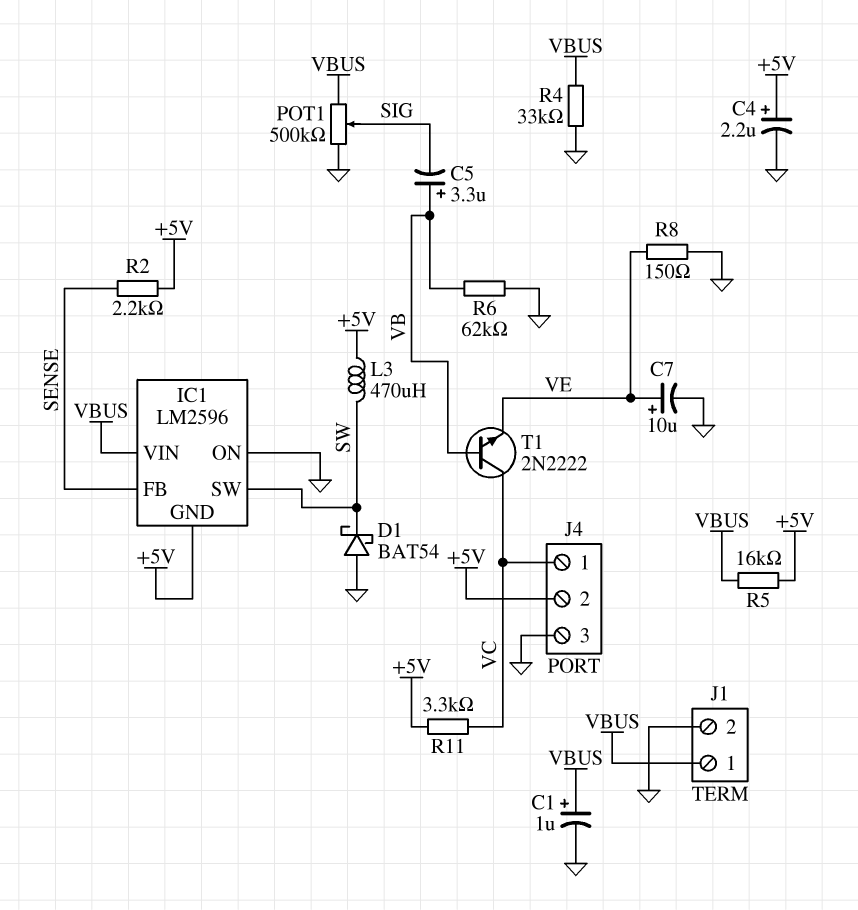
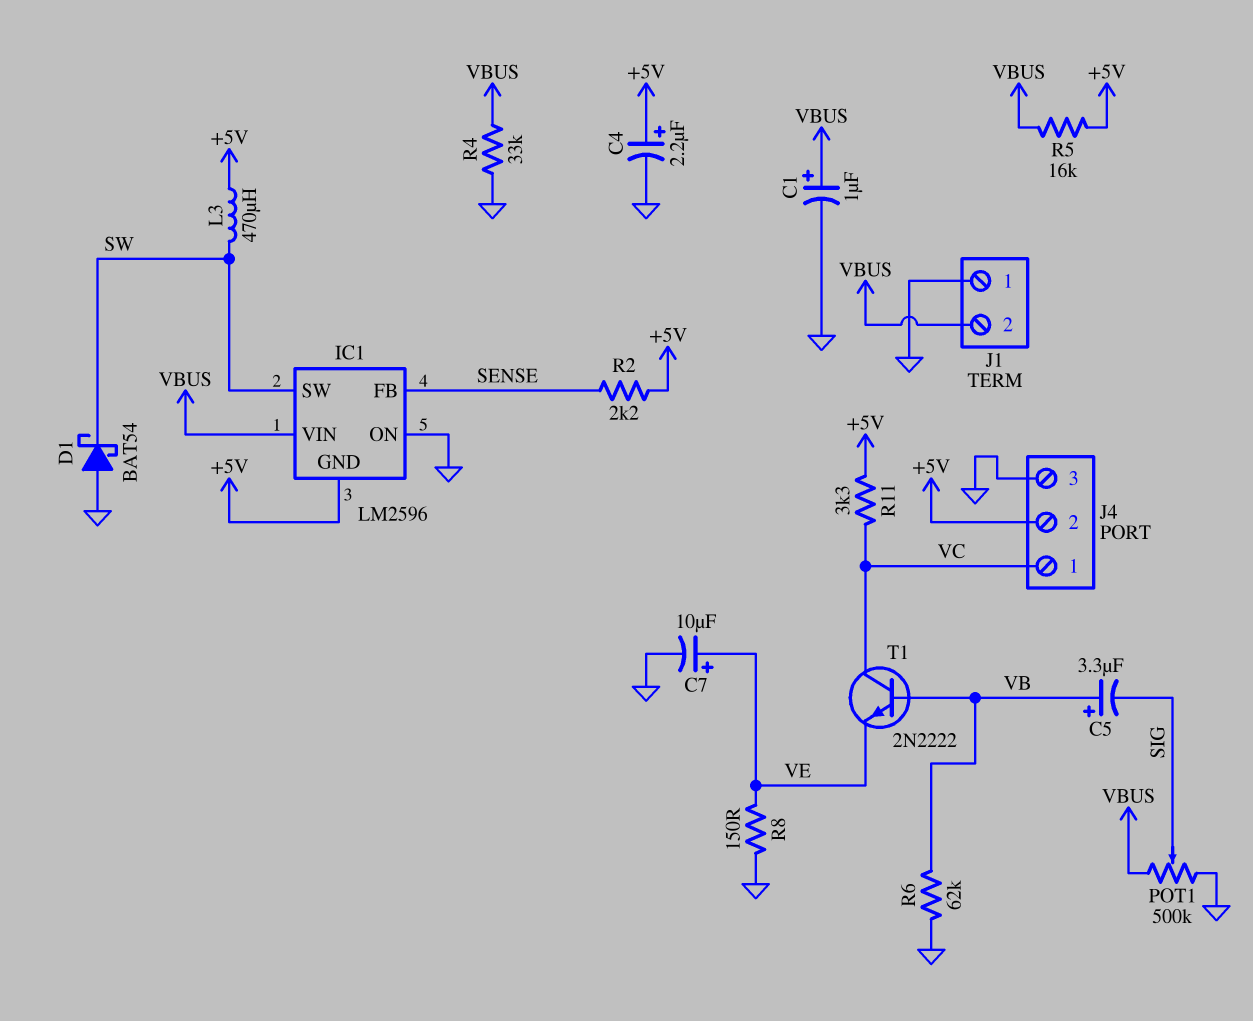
J1 pin 1: VBUS -> GND
J1 pin 2: GND -> VBUS

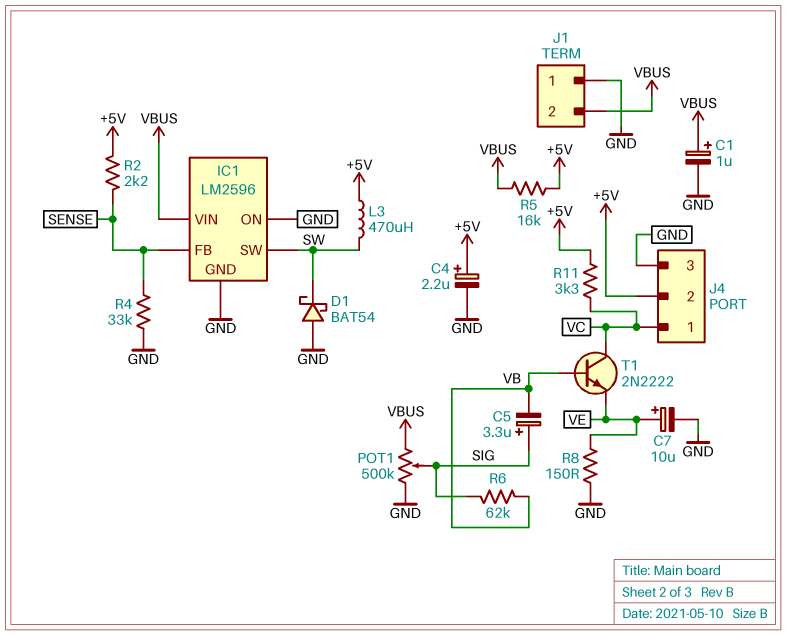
C5: 3.3uF (plus VB, minus SIG) -> 3.3uF (plus SIG, minus VB)
IC1 pin GND: +5V -> GND
R4: 33k (GND, VBUS) -> 33k (GND, SENSE)
R6: 62k (GND, VB) -> 62k (SIG, VB)

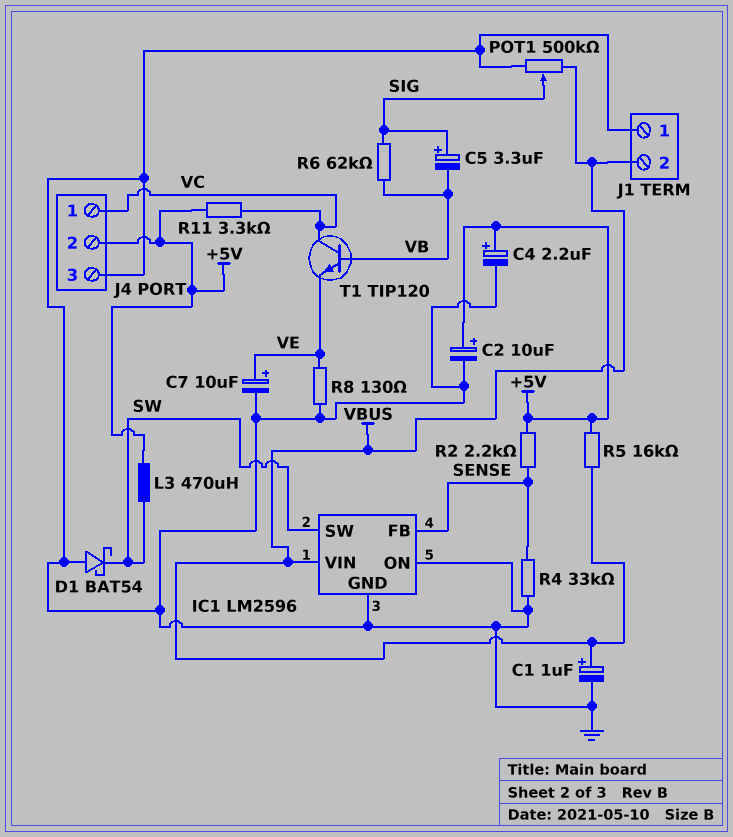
C2: none -> 10uF (plus +5V, minus GND)
R8: 150 (GND, VE) -> 130 (GND, VE)
T1: NPN 2N2222 (B VB, C VC, E VE) -> NPN TIP120 (B VB, C VC, E VE)

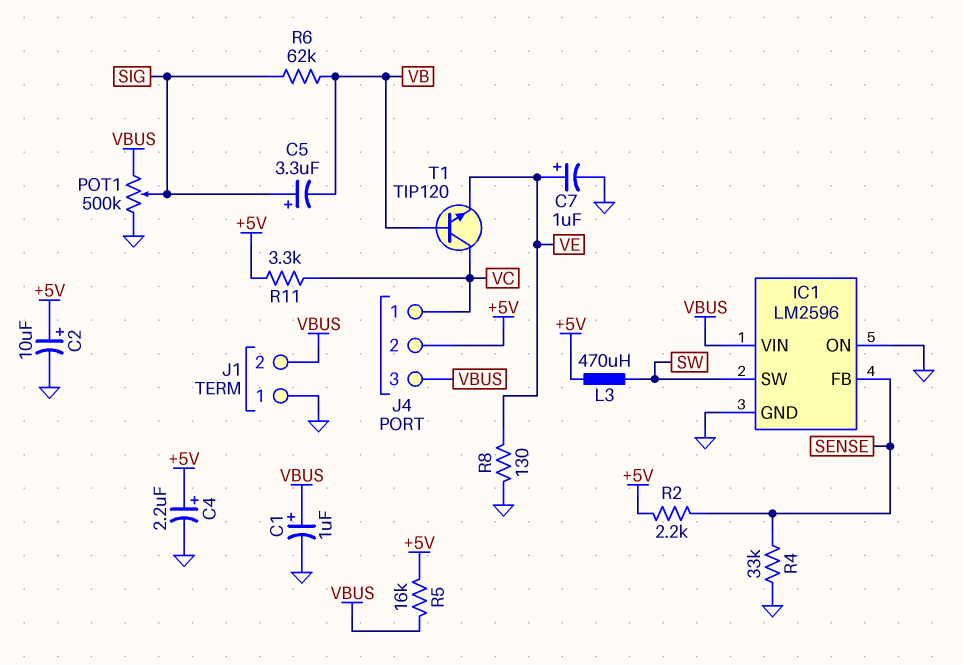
C7: 10uF (plus VE, minus GND) -> 1uF (plus VE, minus GND)
D1: schottky BAT54 (A GND, K SW) -> none
J4 pin 3: GND -> VBUS

